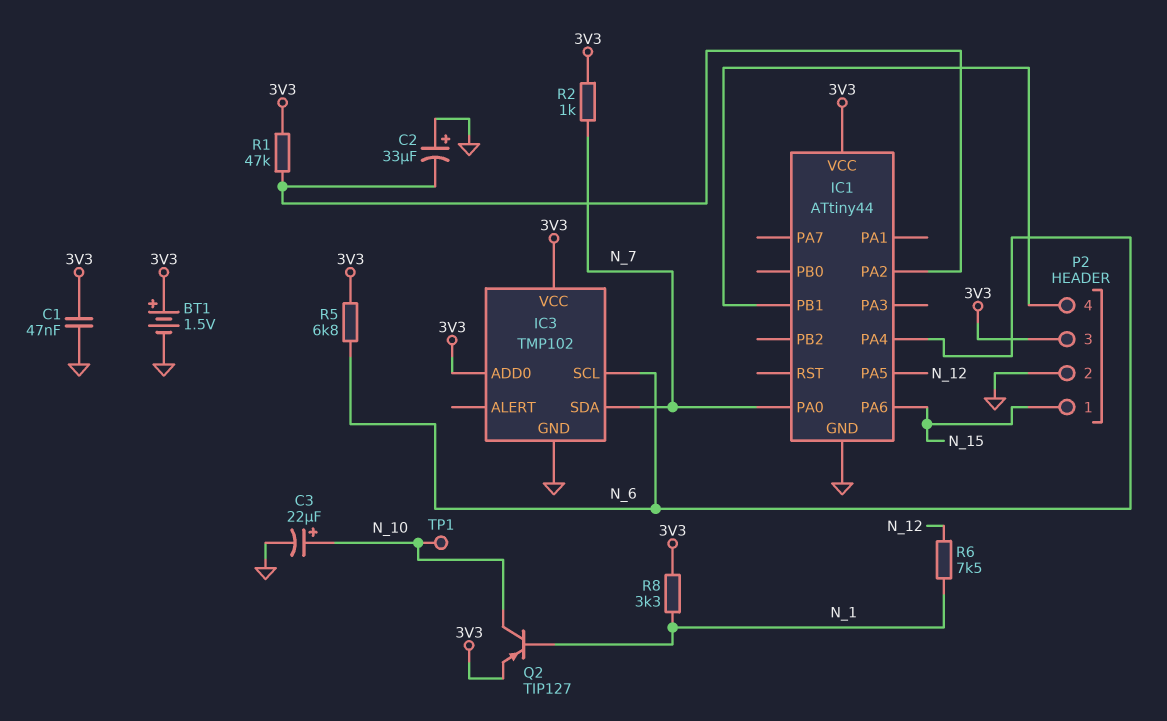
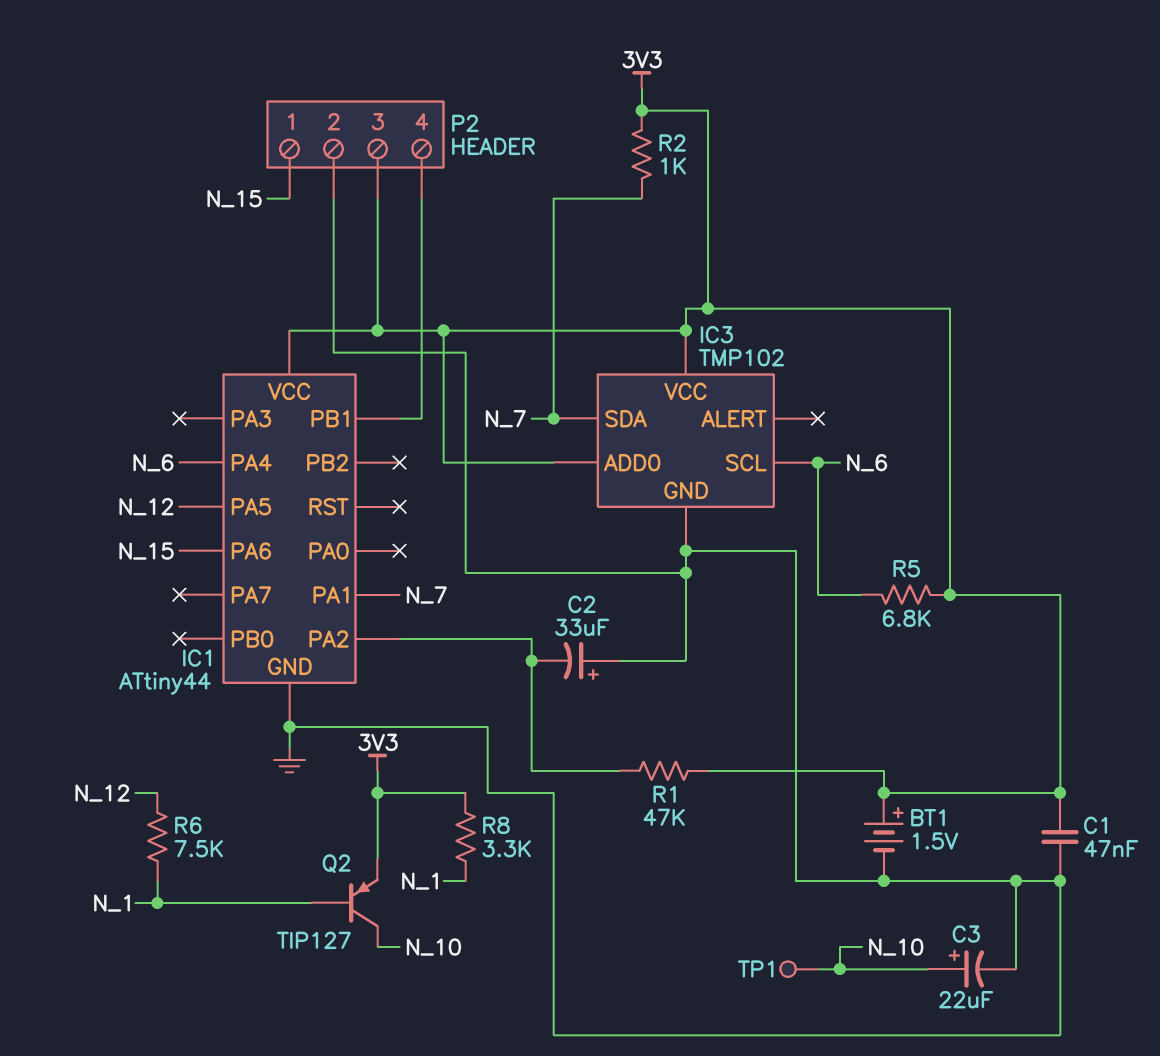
IC1 pin PA0: N_7 -> none
IC1 pin PA1: none -> N_7

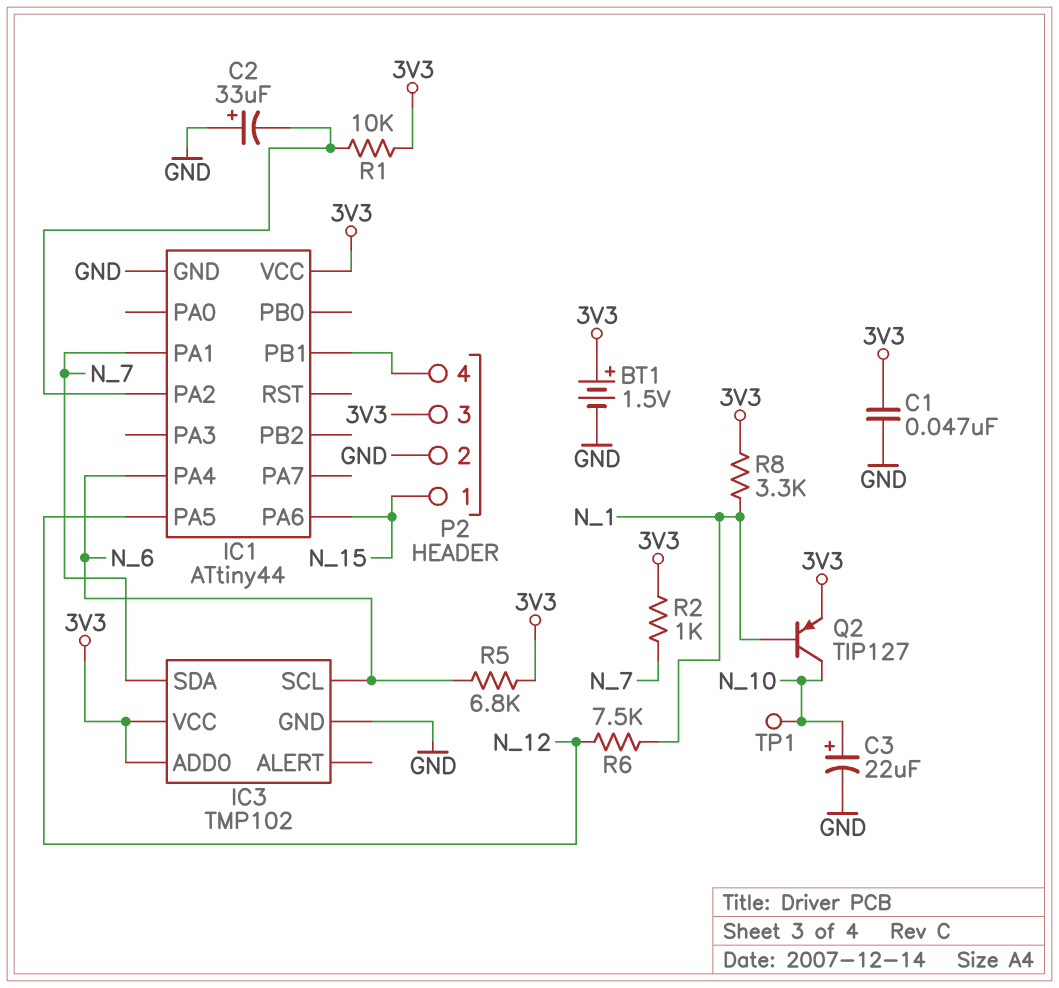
R1: 47k (3V3, IC1/PA2) -> 10k (3V3, IC1/PA2)

